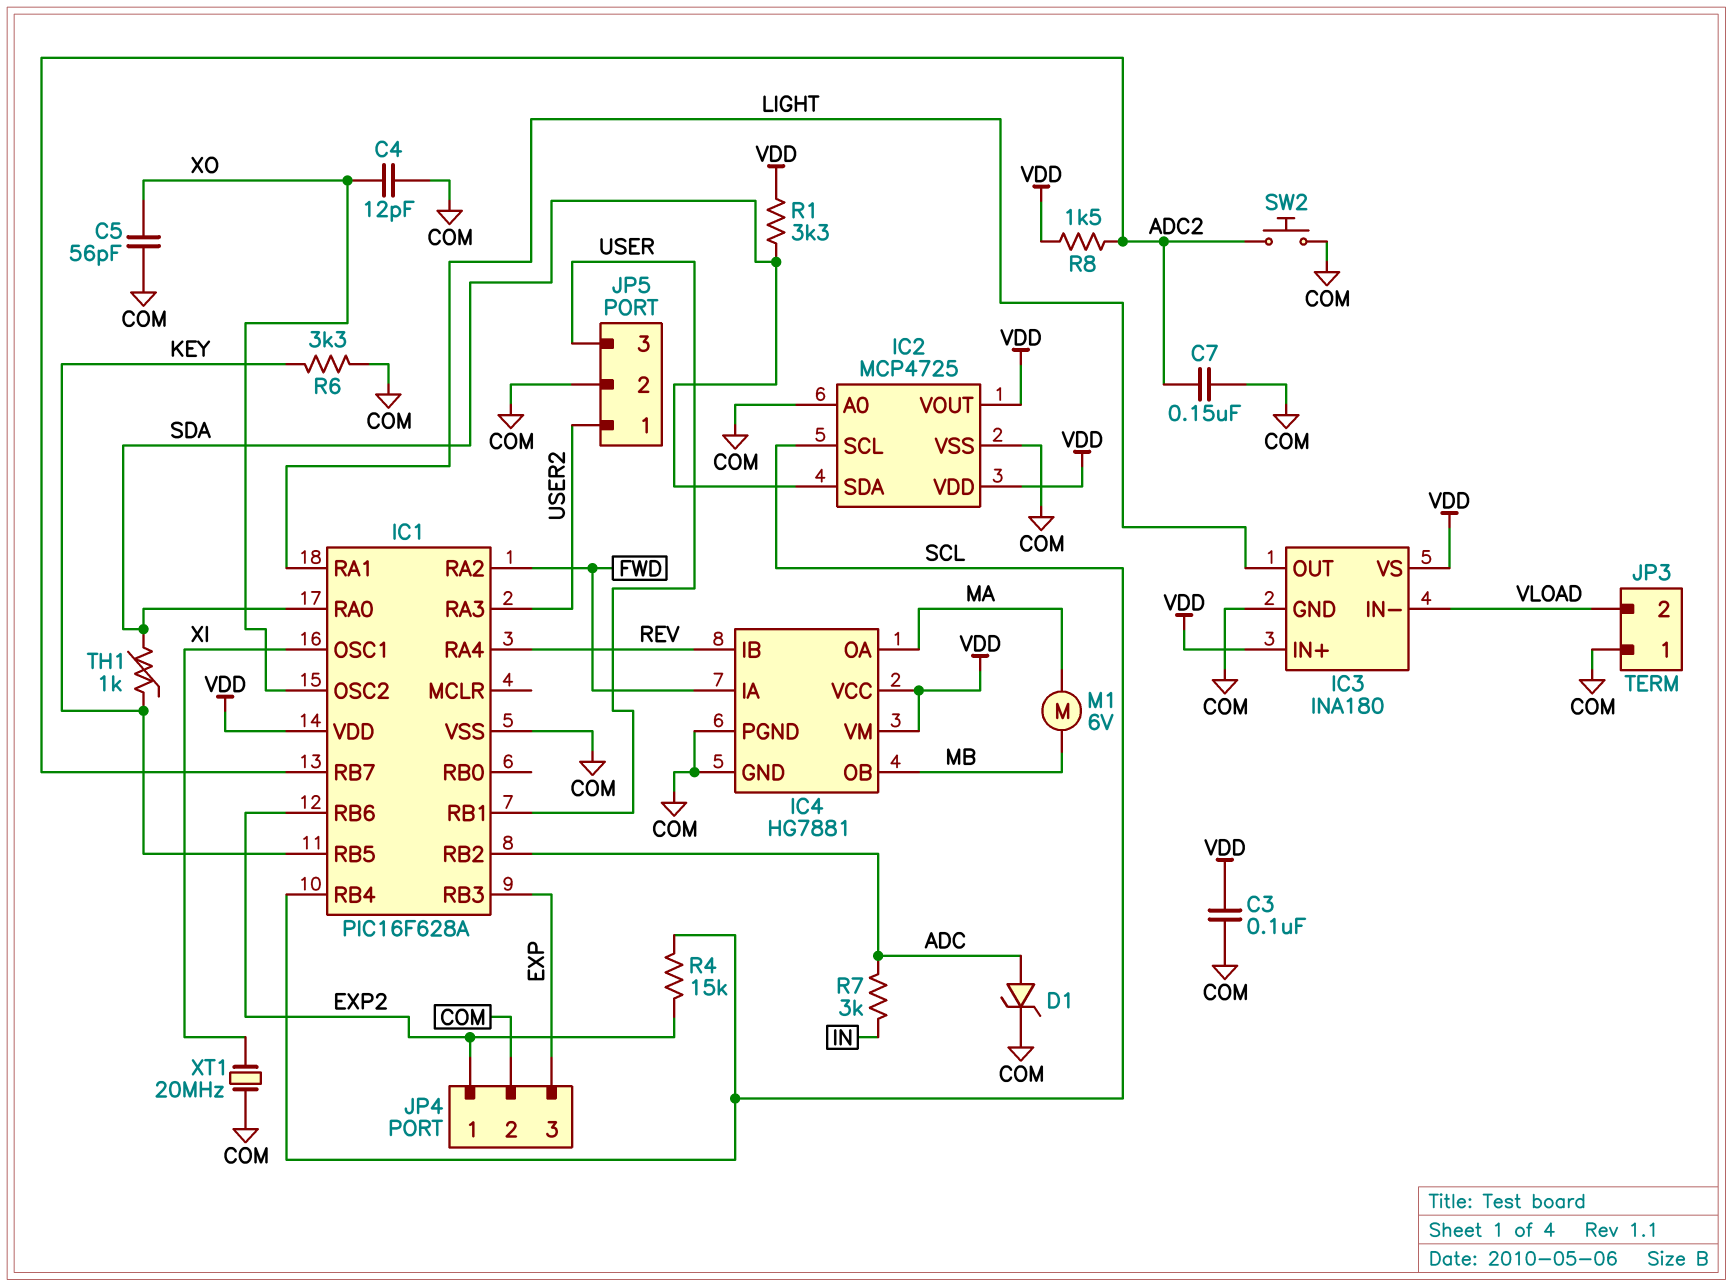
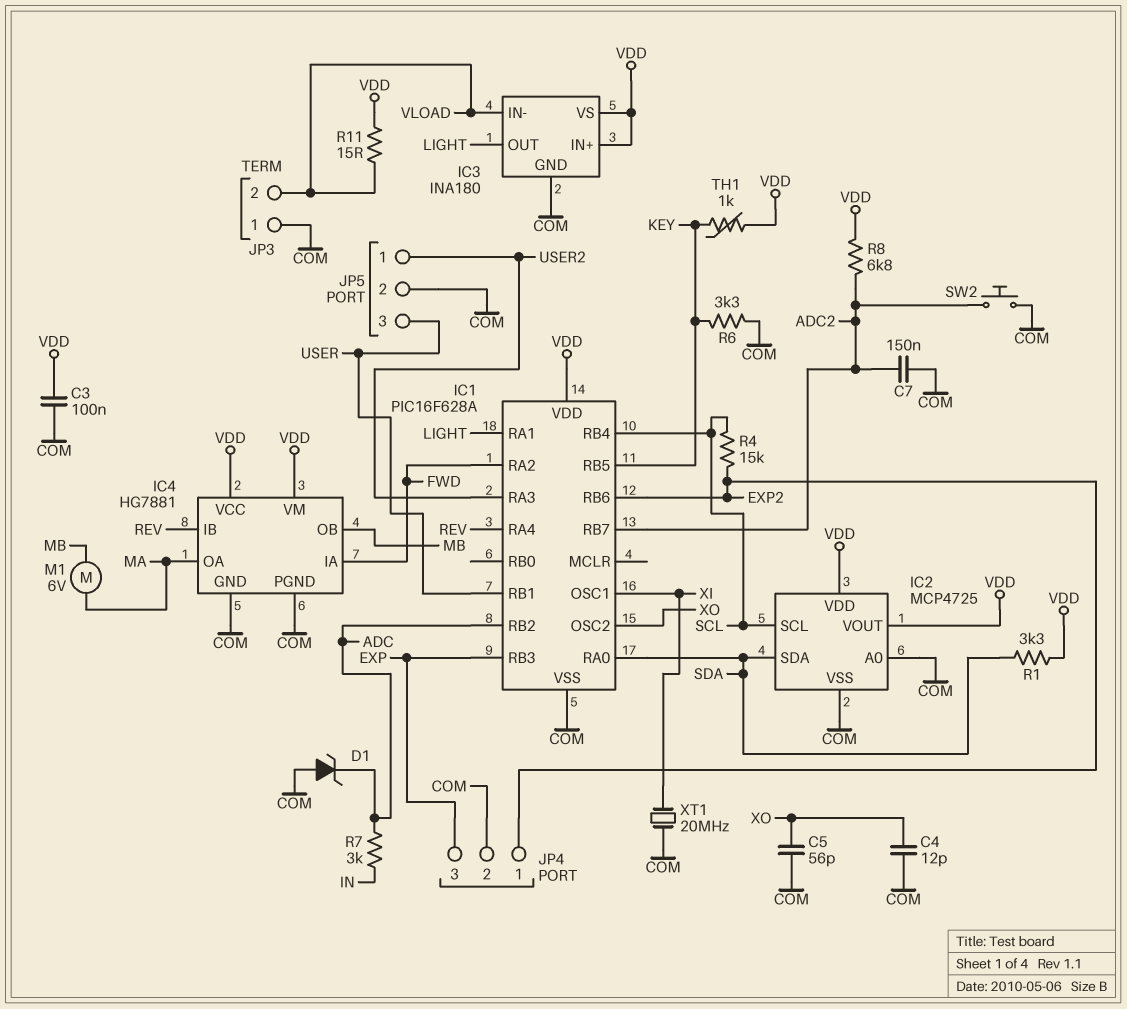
D1: zener (A ADC, K COM) -> zener (A COM, K ADC)
R8: 1.5k (ADC2, VDD) -> 6.8k (ADC2, VDD)
R11: none -> 15 (VDD, VLOAD)
TH1: 1k (KEY, SDA) -> 1k (KEY, VDD)

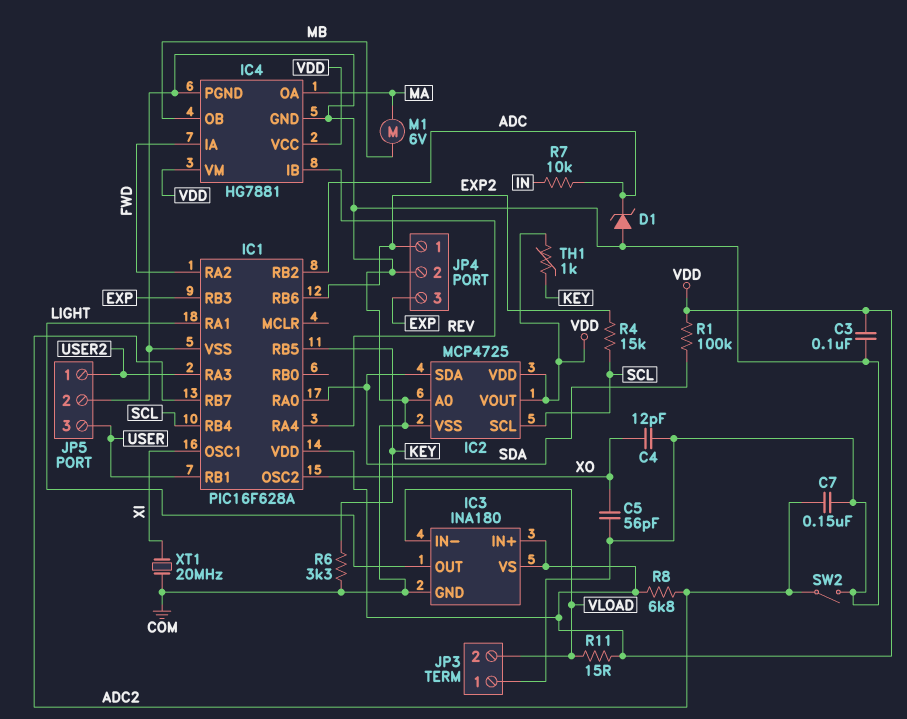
R1: 3.3k (SDA, VDD) -> 100k (SDA, VDD)
R7: 3k (ADC, IN) -> 10k (ADC, IN)
SW2: button (ADC2, COM) -> switch (ADC2, COM)

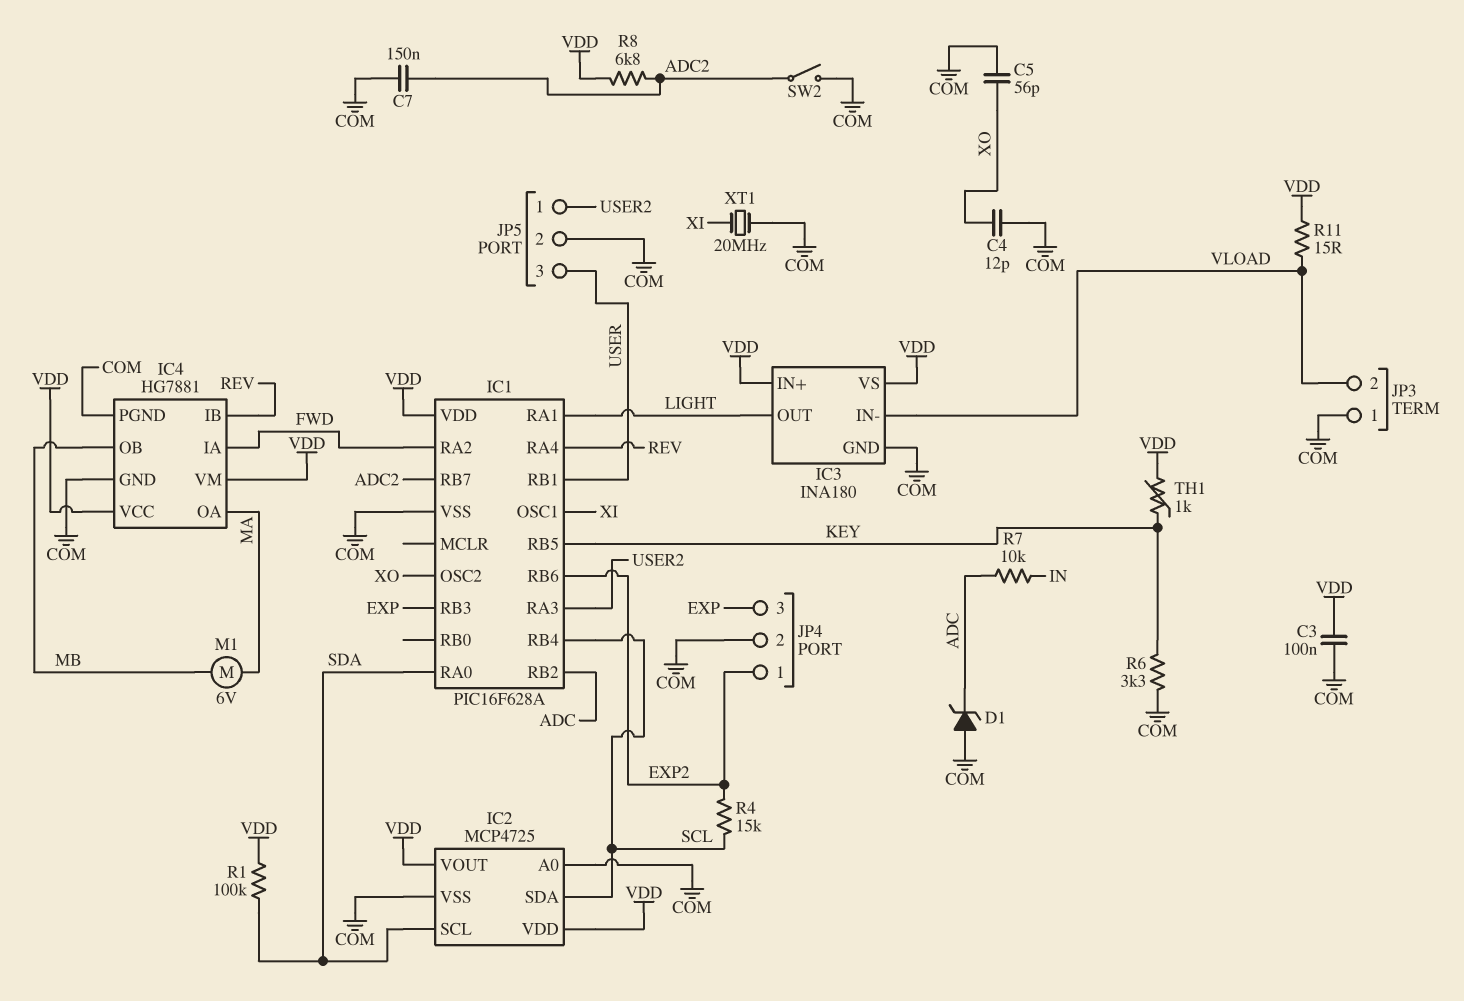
IC2 pin SCL: SCL -> SDA
IC2 pin SDA: SDA -> SCL

